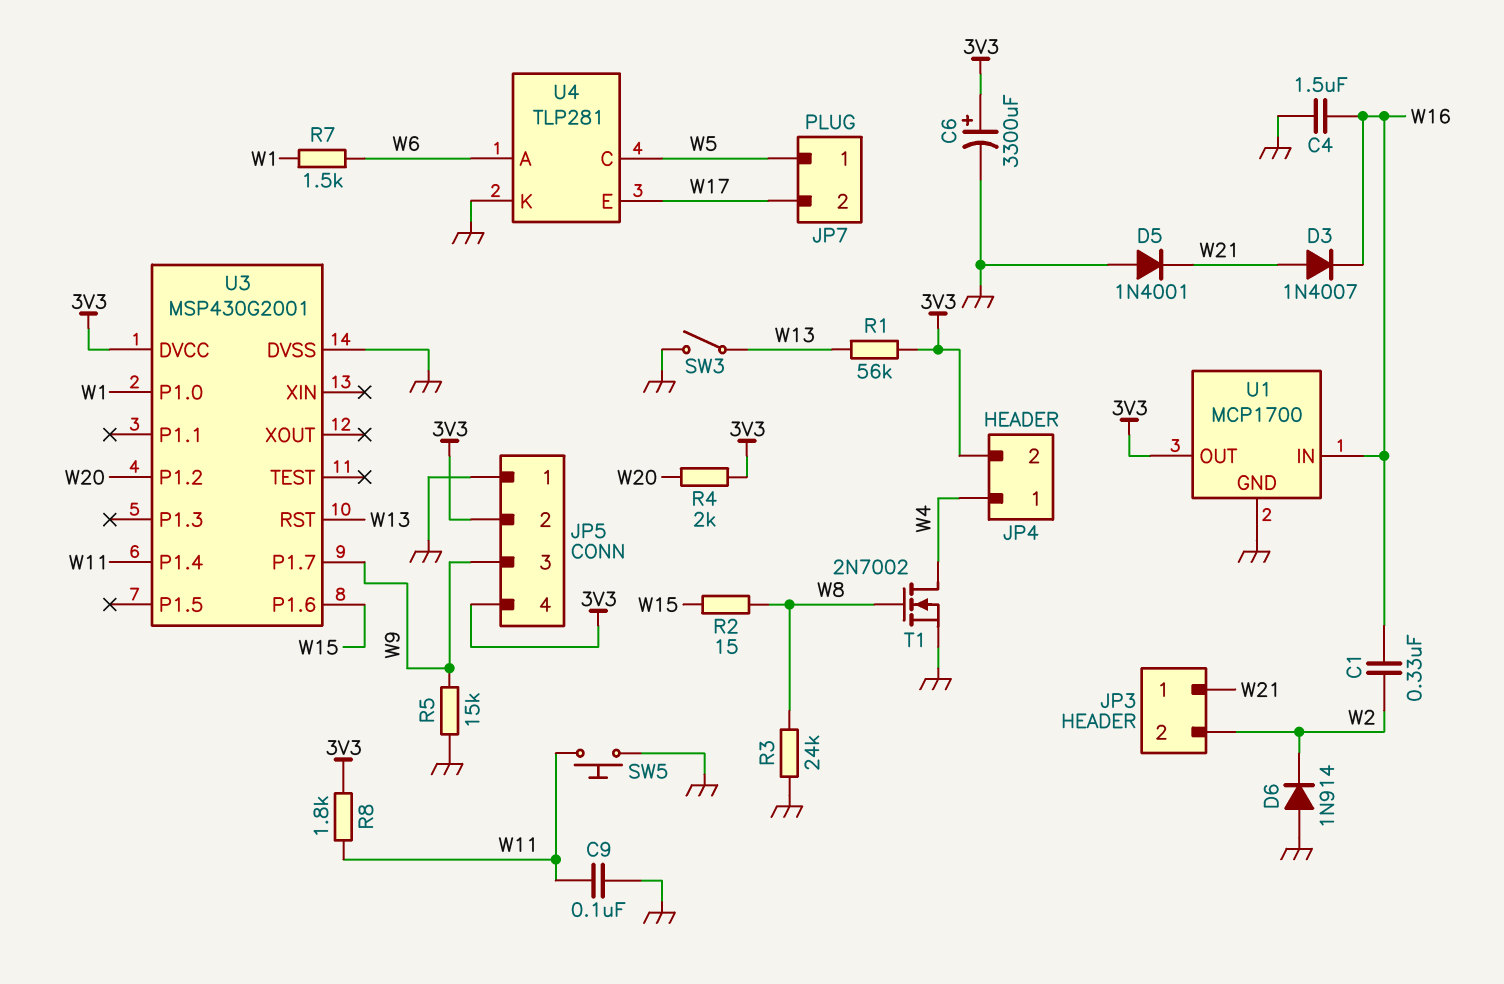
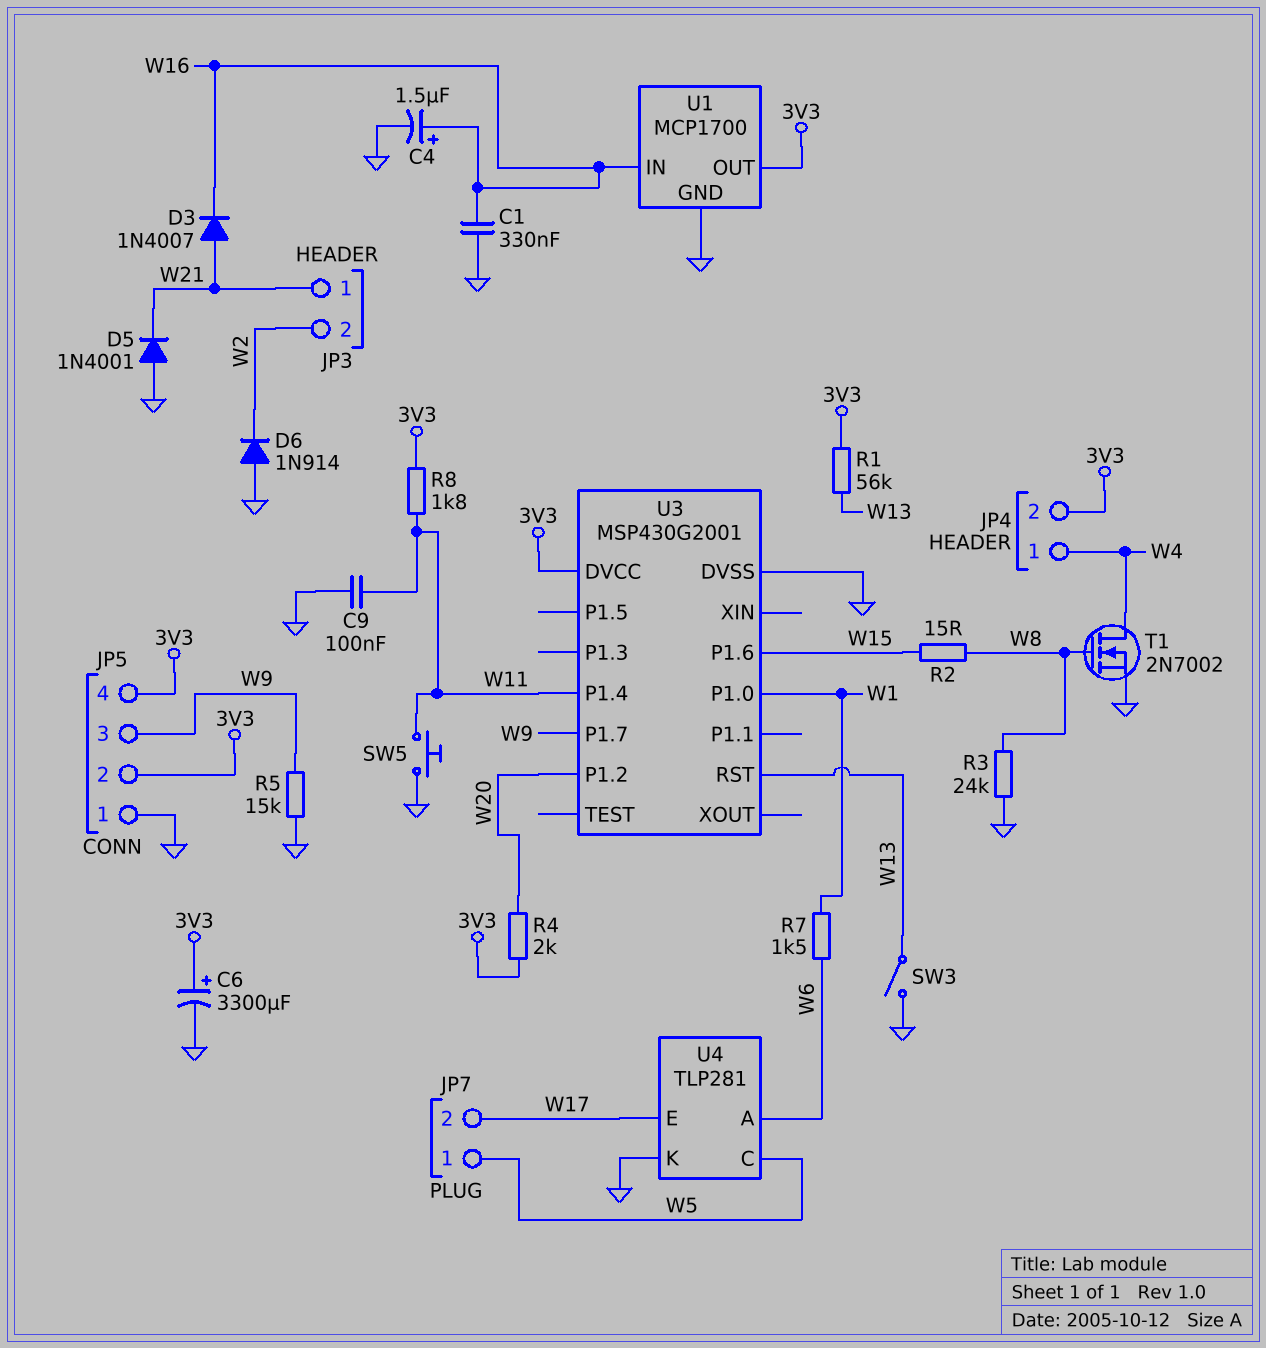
C1: 330nF (W2, W16) -> 330nF (GND, W16)
C4: 1.5uF (GND, W16) -> 1.5uF (plus W16, minus GND)

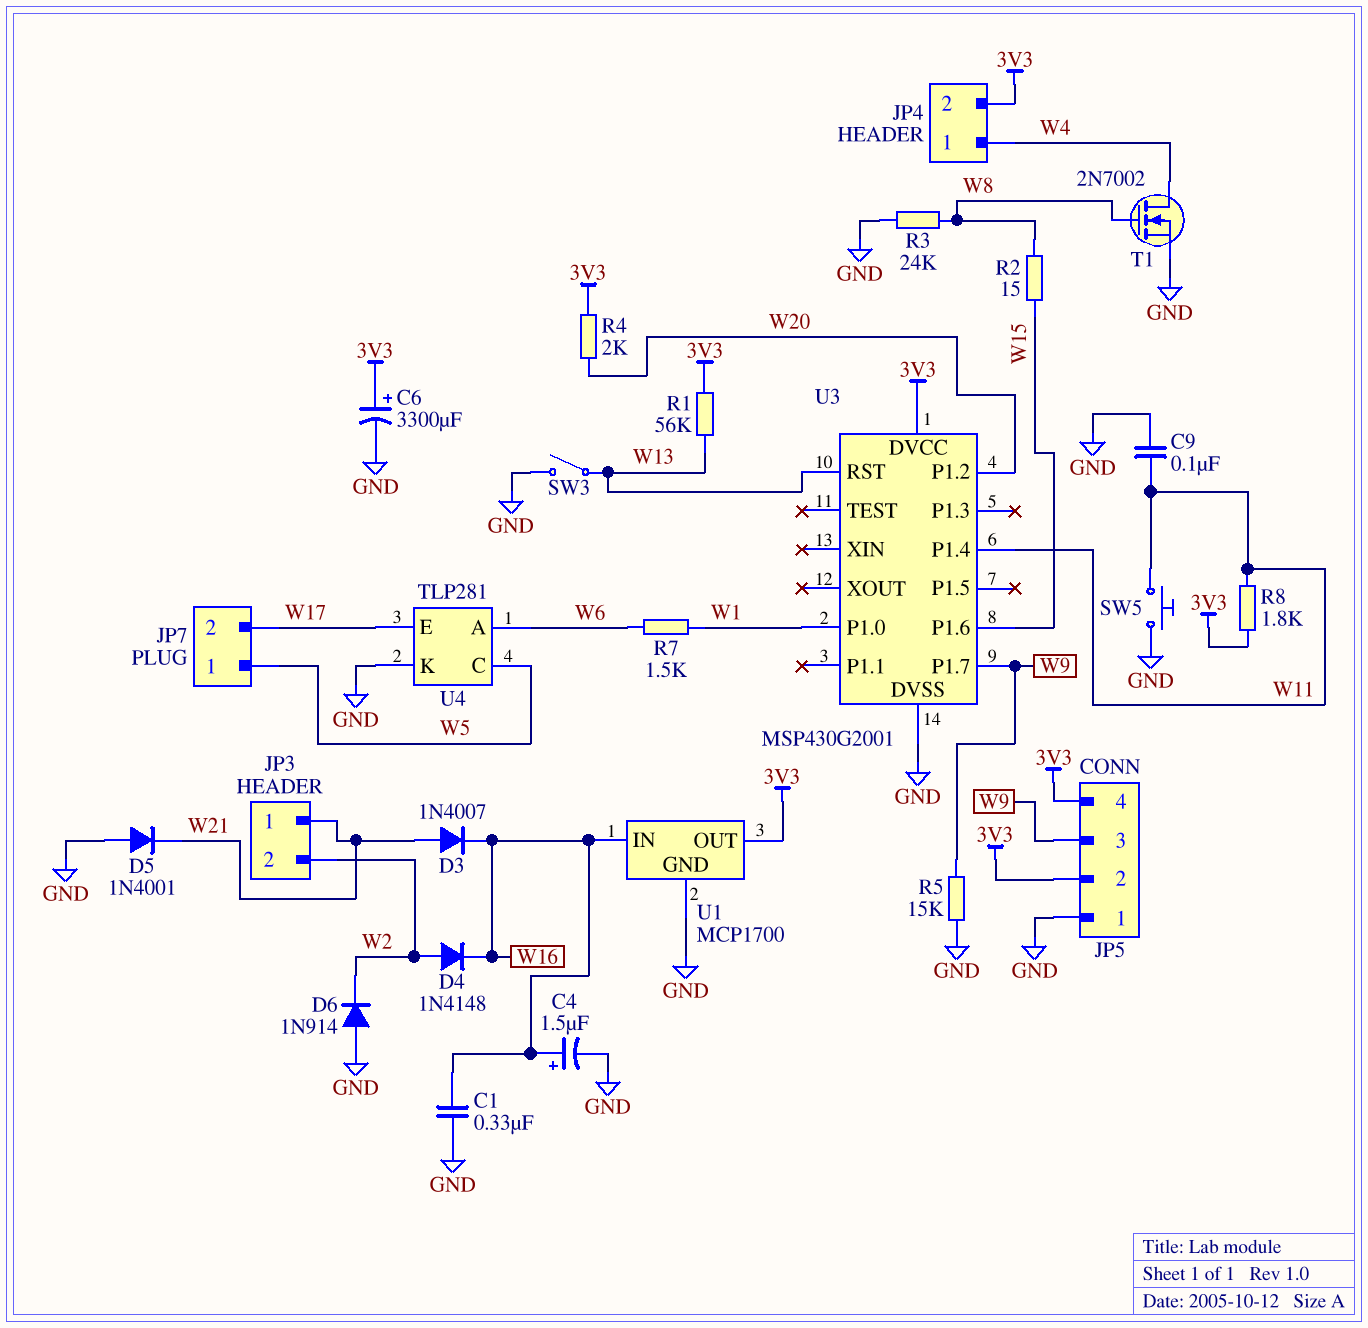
D4: none -> diode 1N4148 (A W2, K W16)

